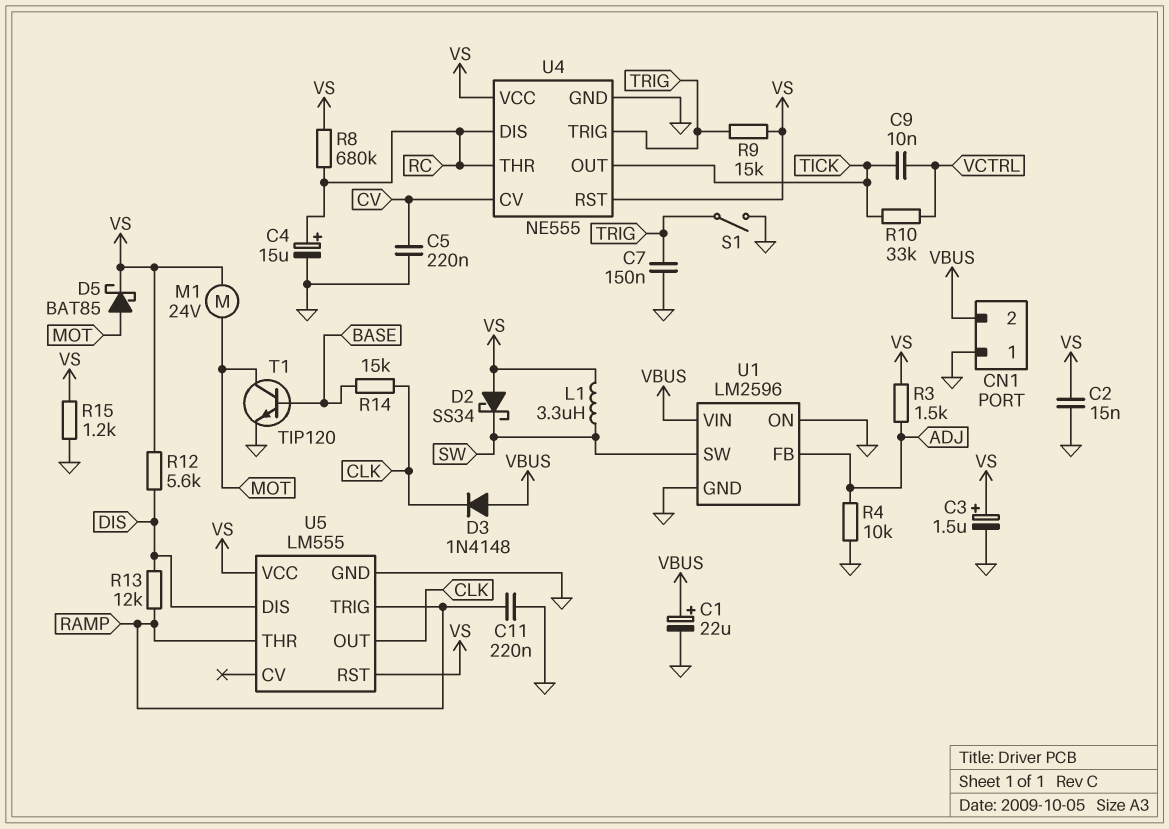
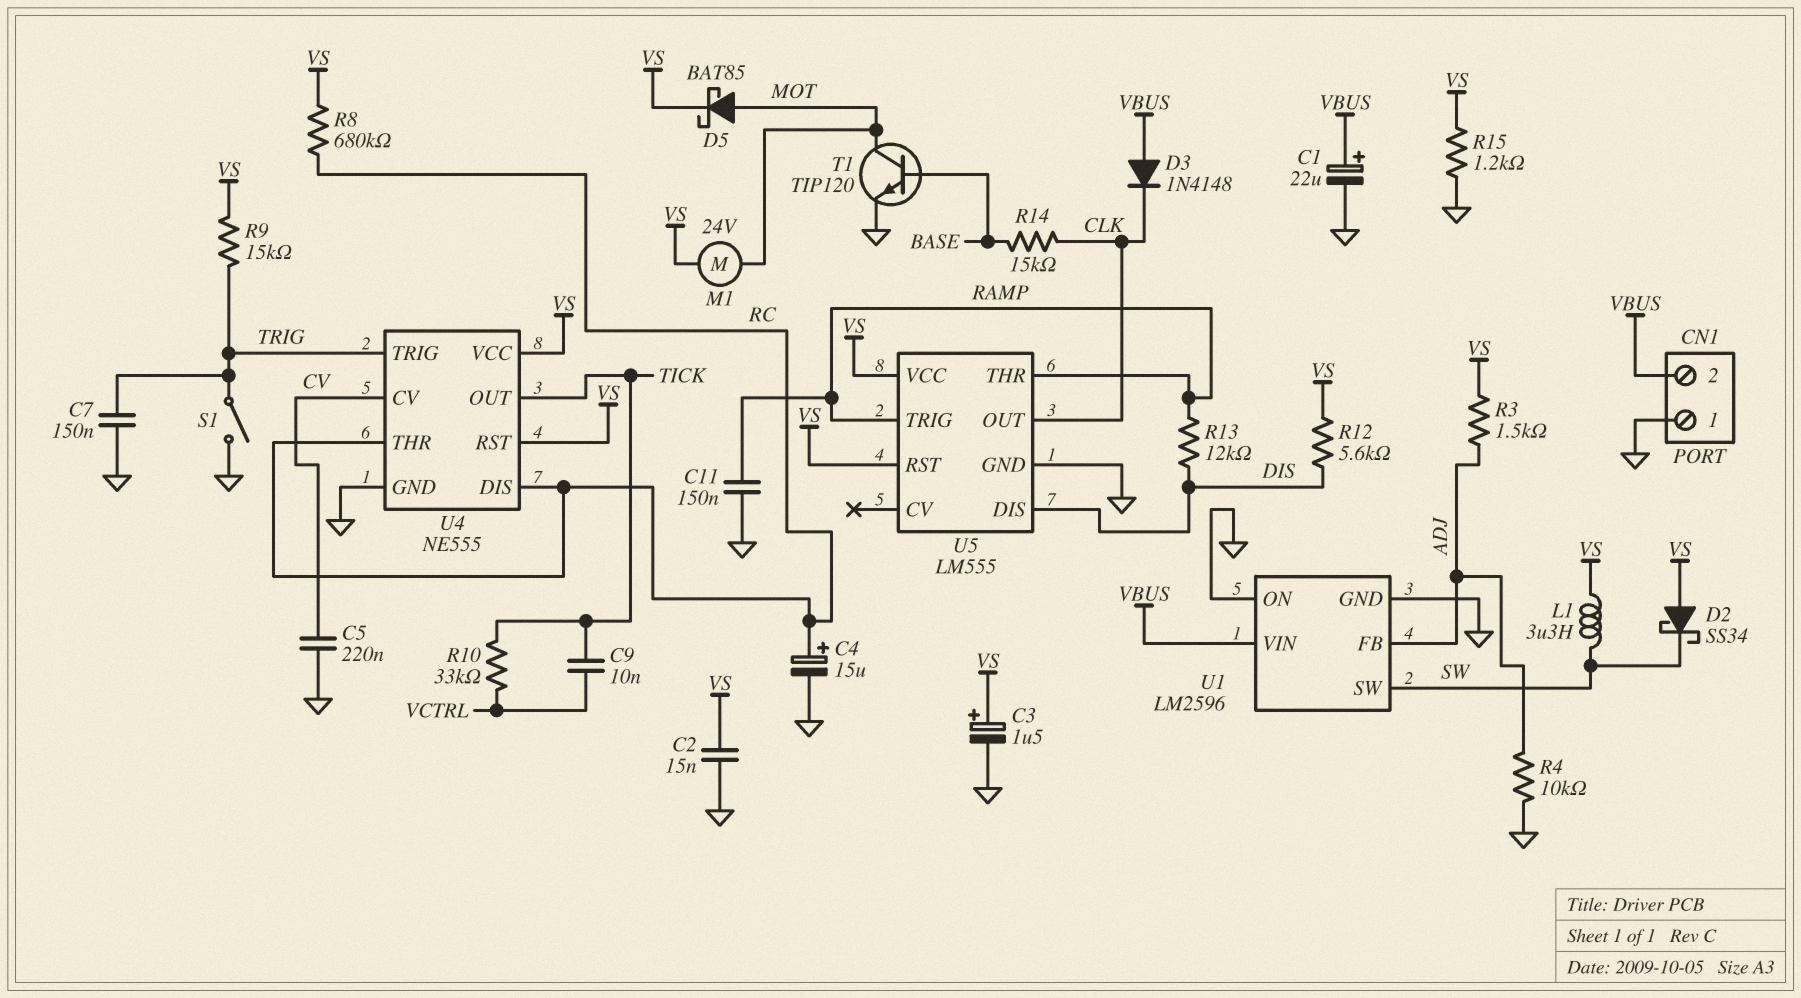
C11: 220nF (GND, RAMP) -> 150nF (GND, RAMP)

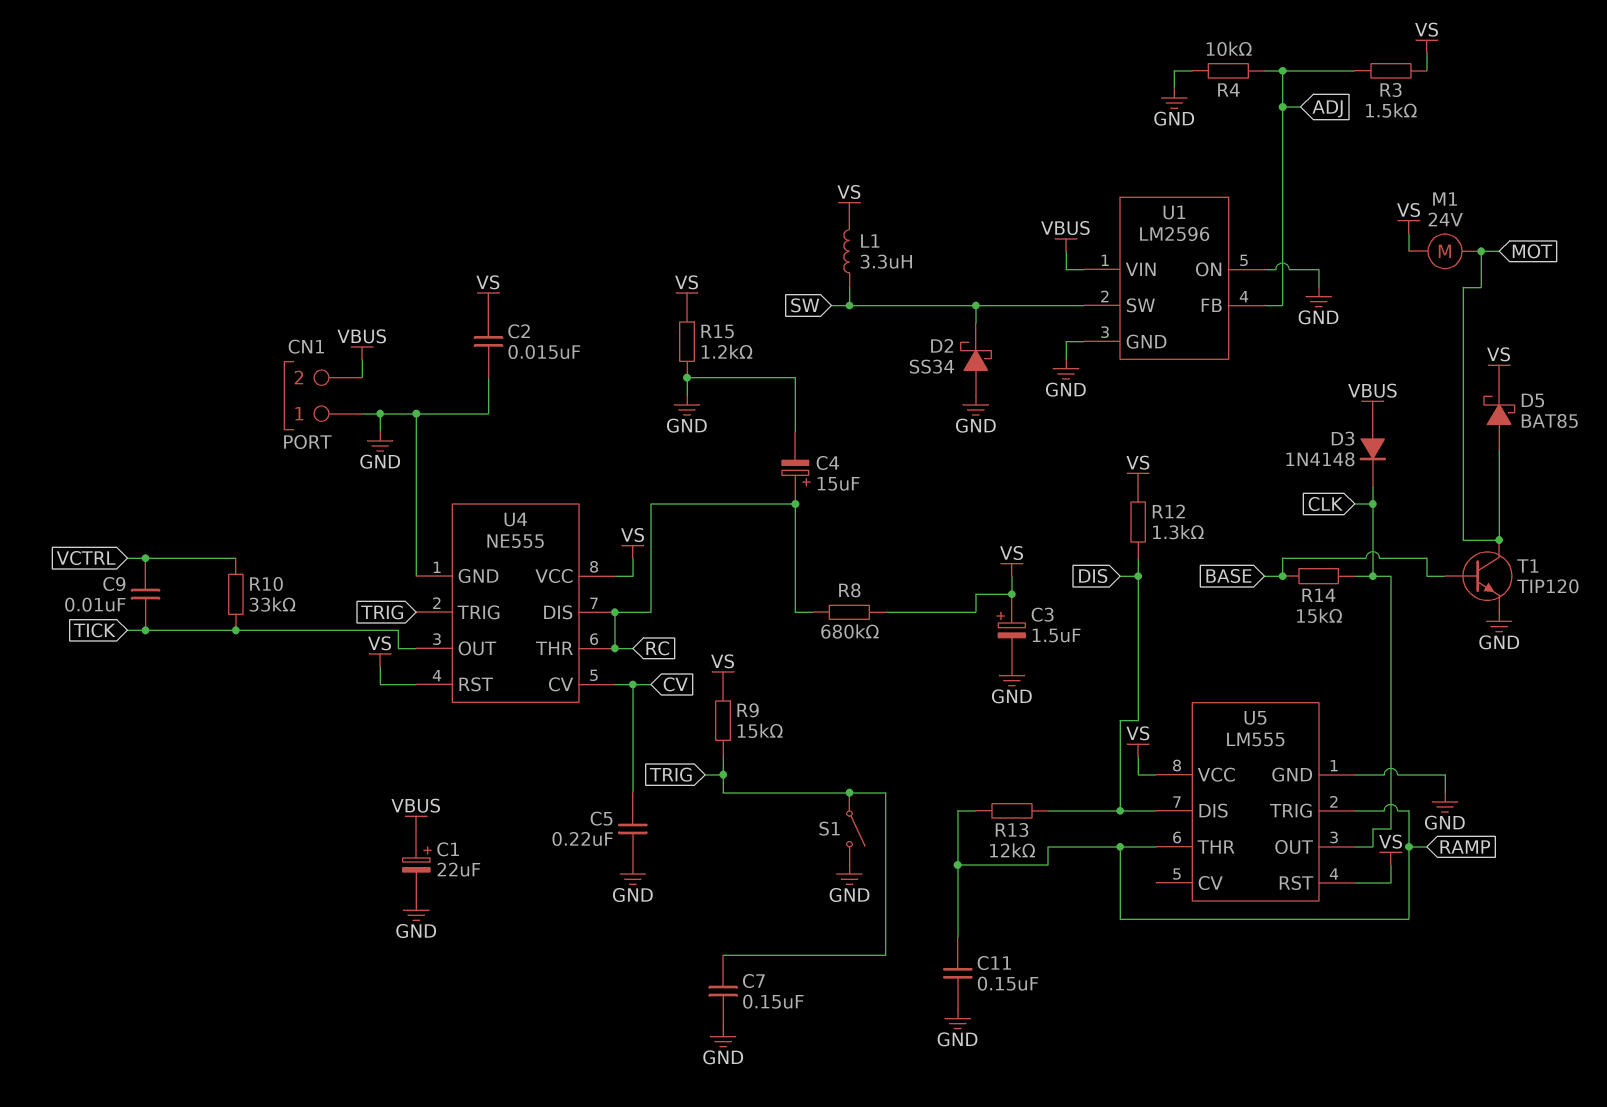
D2: schottky SS34 (A VS, K SW) -> schottky SS34 (A GND, K SW)
R12: 5.6k (DIS, VS) -> 1.3k (DIS, VS)

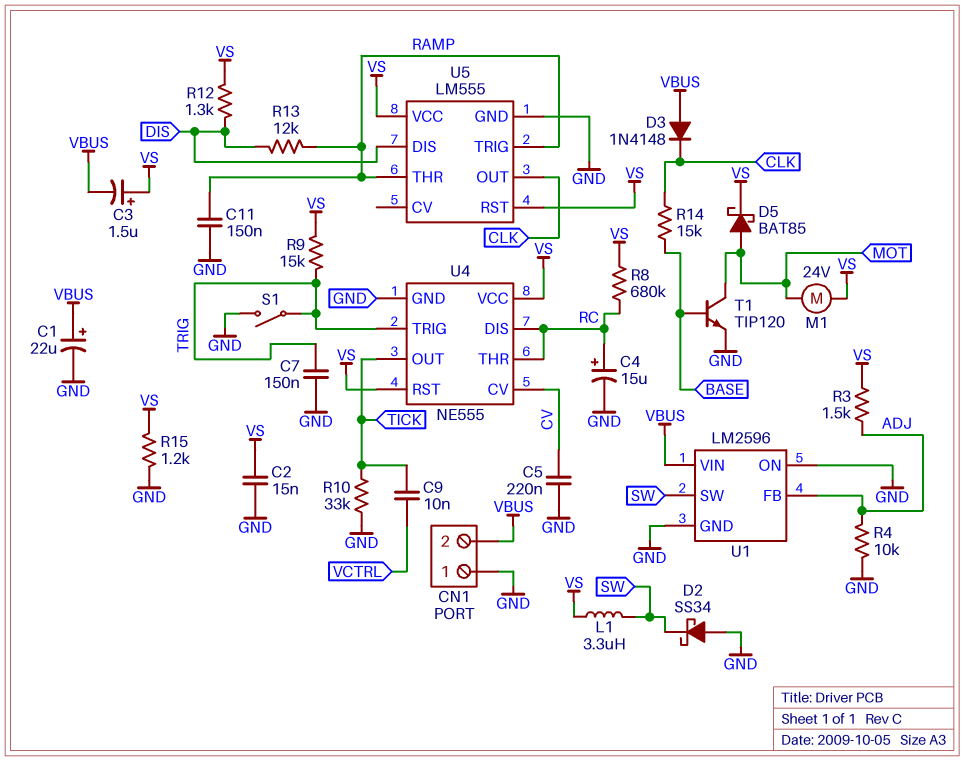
C3: 1.5uF (plus VS, minus GND) -> 1.5uF (plus VS, minus VBUS)
R10: 33k (TICK, VCTRL) -> 33k (GND, TICK)

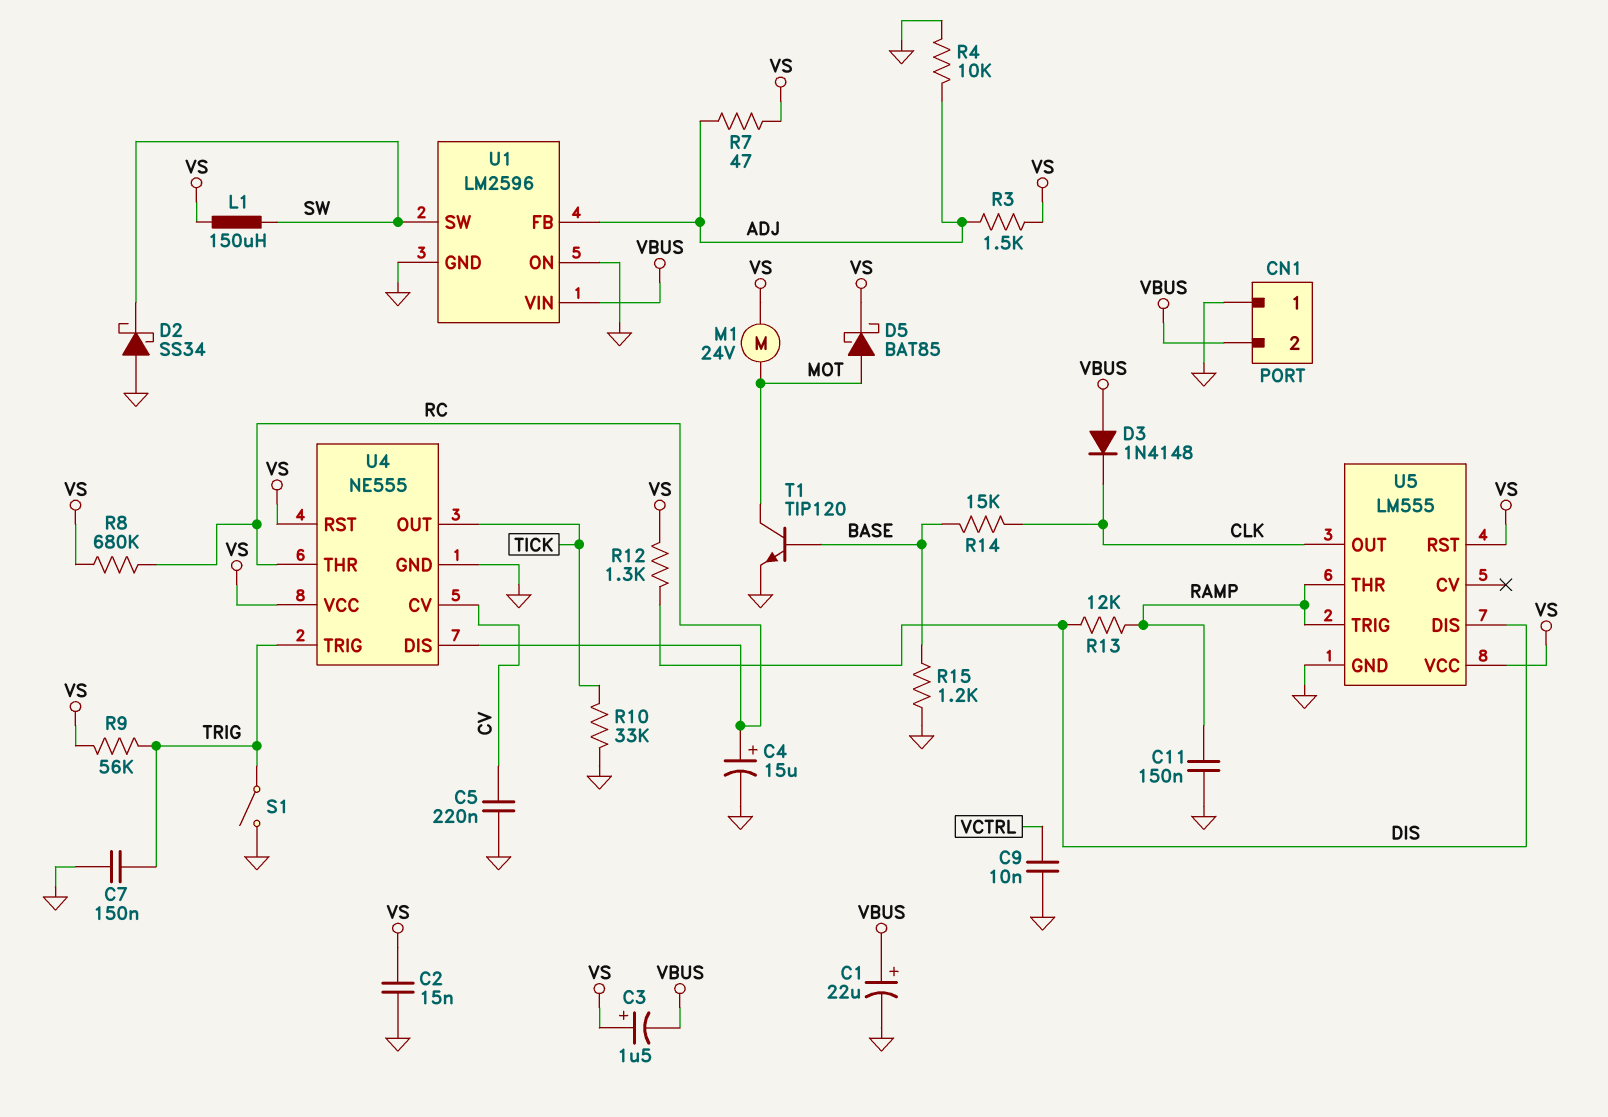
C9: 10nF (TICK, VCTRL) -> 10nF (GND, VCTRL)
L1: 3.3uH (SW, VS) -> 150uH (SW, VS)
R7: none -> 47 (ADJ, VS)
R9: 15k (TRIG, VS) -> 56k (TRIG, VS)
R15: 1.2k (GND, VS) -> 1.2k (BASE, GND)

